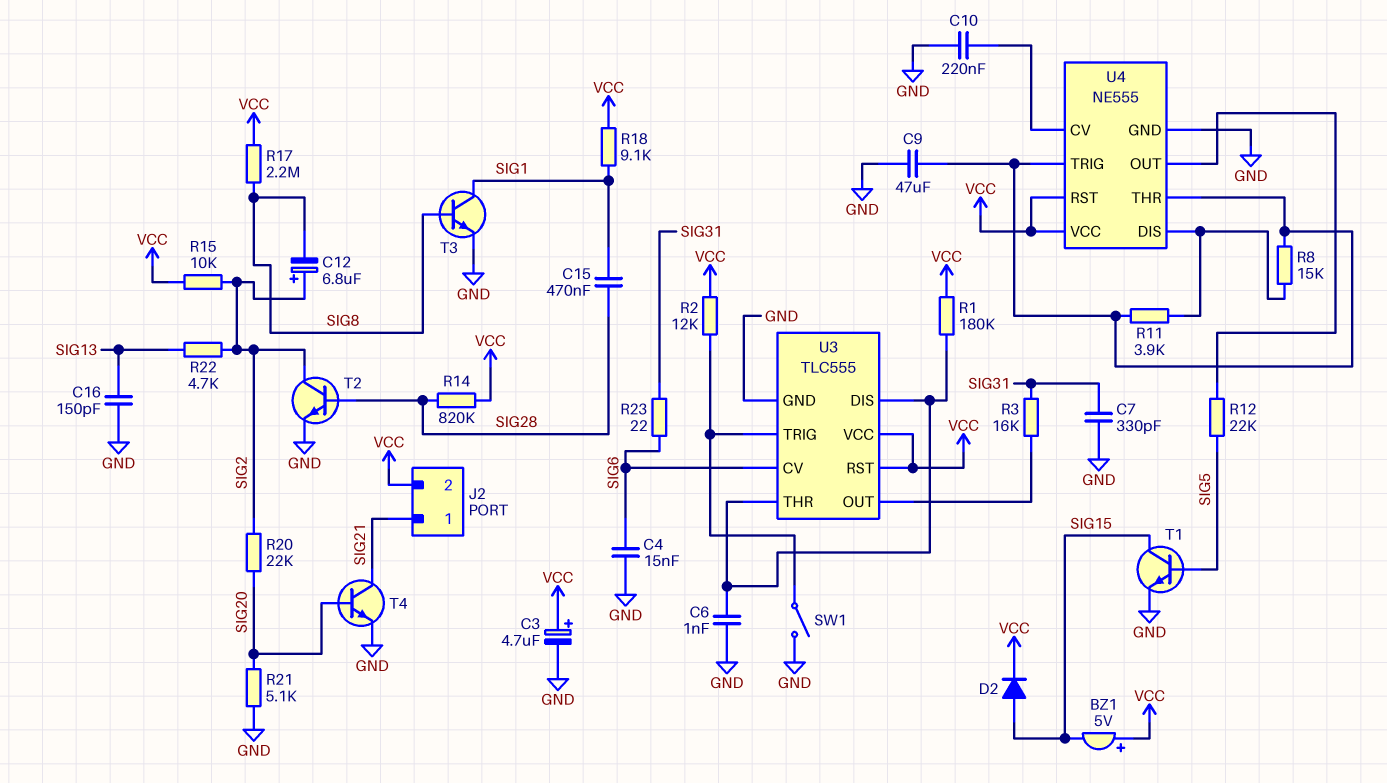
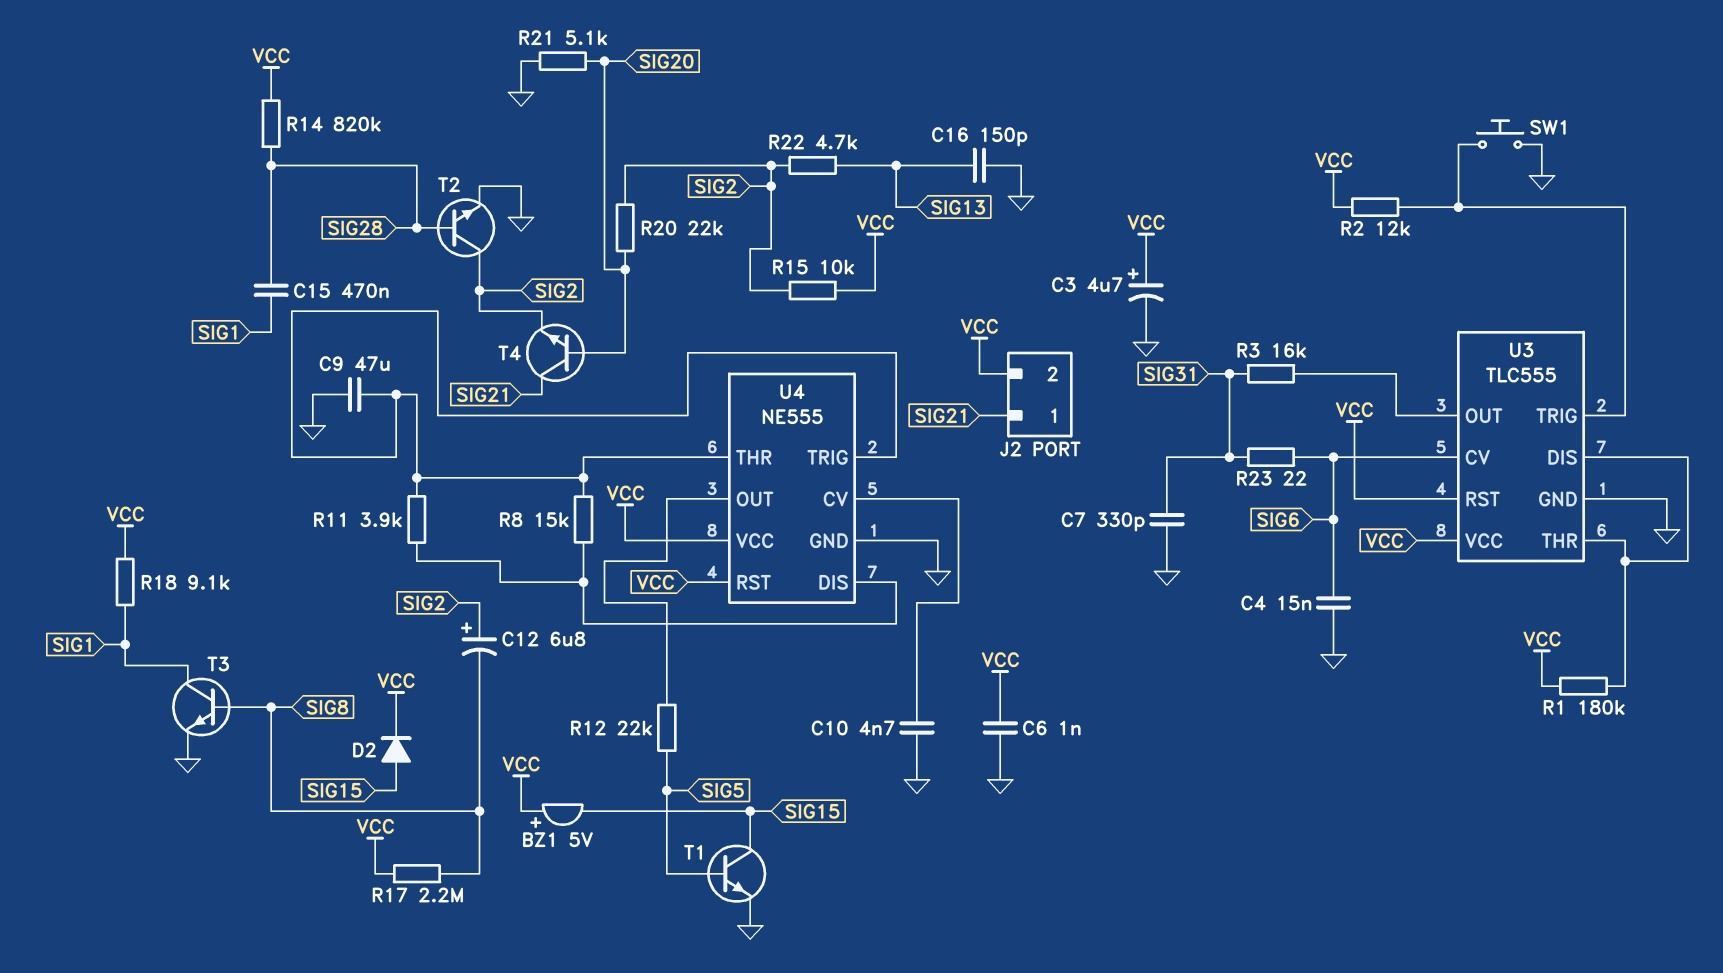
C6: 1nF (GND, U3/DIS) -> 1nF (GND, VCC)
C10: 220nF (GND, U4/CV) -> 4.7nF (GND, U4/CV)
SW1: switch (GND, U3/TRIG) -> button (GND, U3/TRIG)
T4: NPN (B SIG20, C SIG21, E GND) -> NPN (B SIG20, C SIG21, E SIG2)

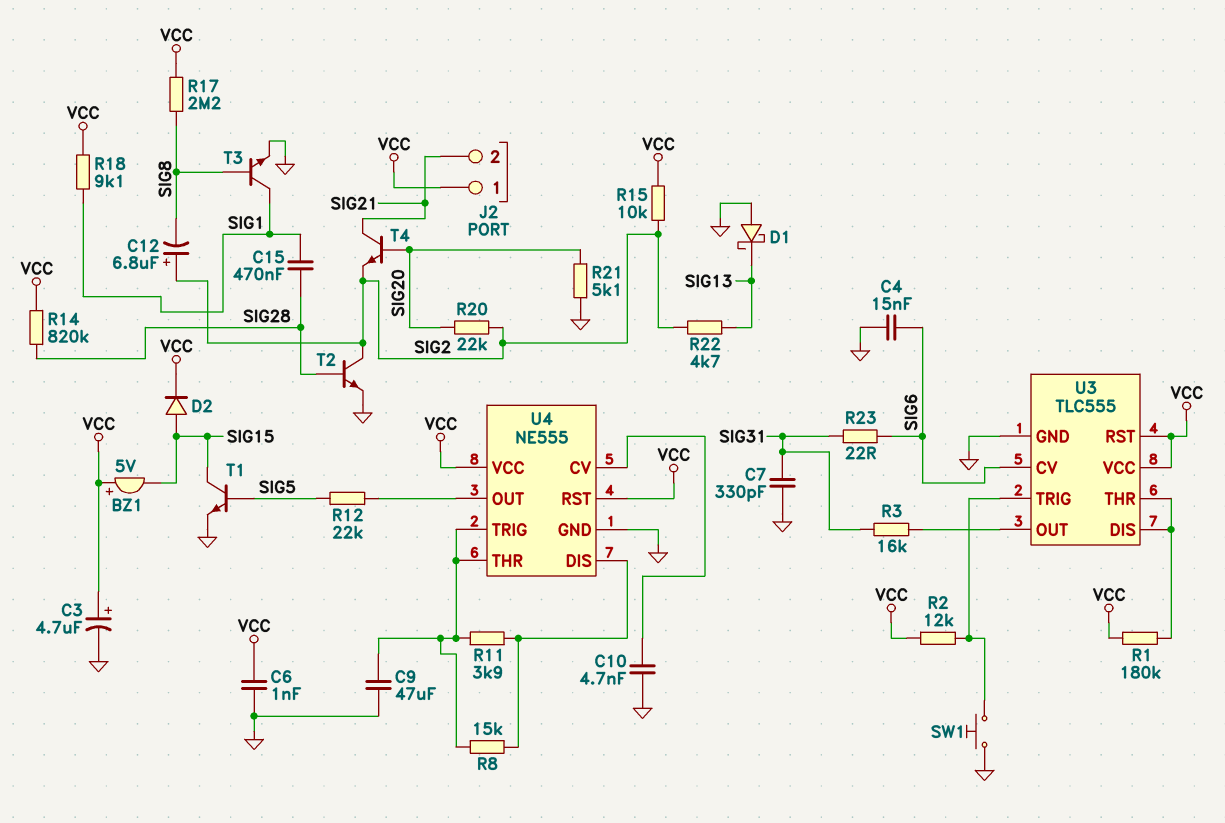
C16: 150pF (GND, SIG13) -> none
D1: none -> schottky (A GND, K SIG13)
J2 pin 1: SIG21 -> VCC
J2 pin 2: VCC -> SIG21

